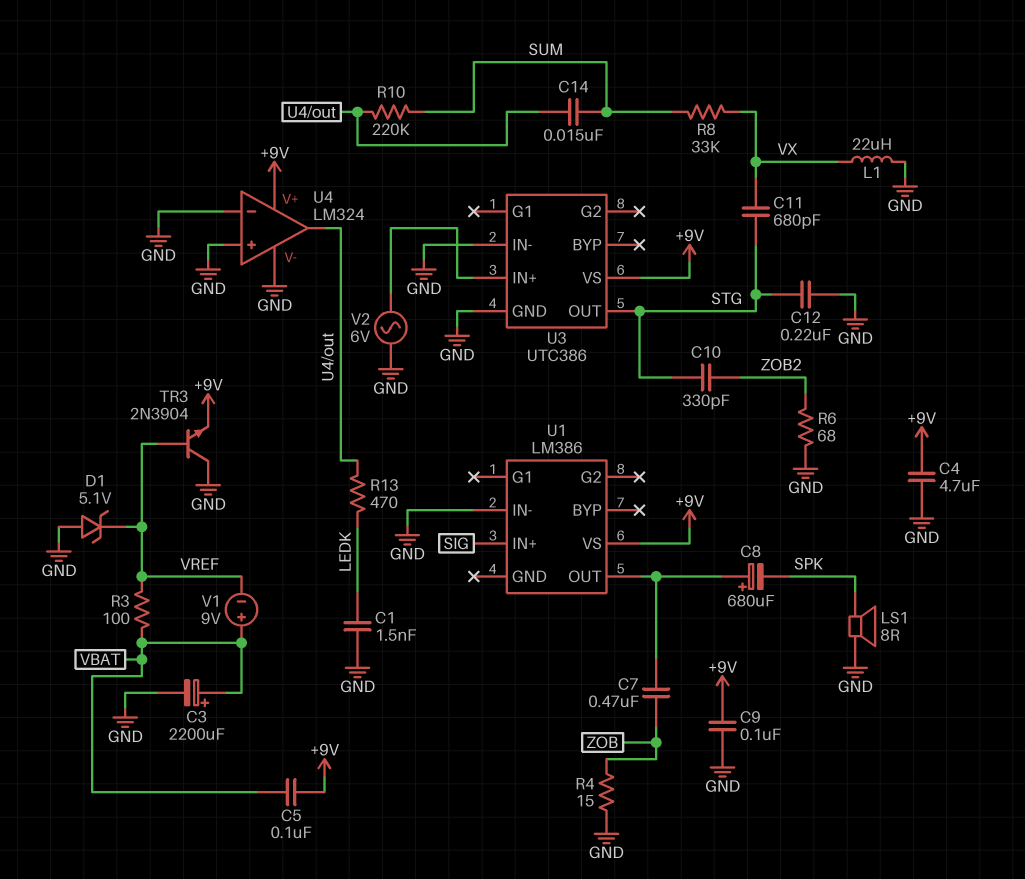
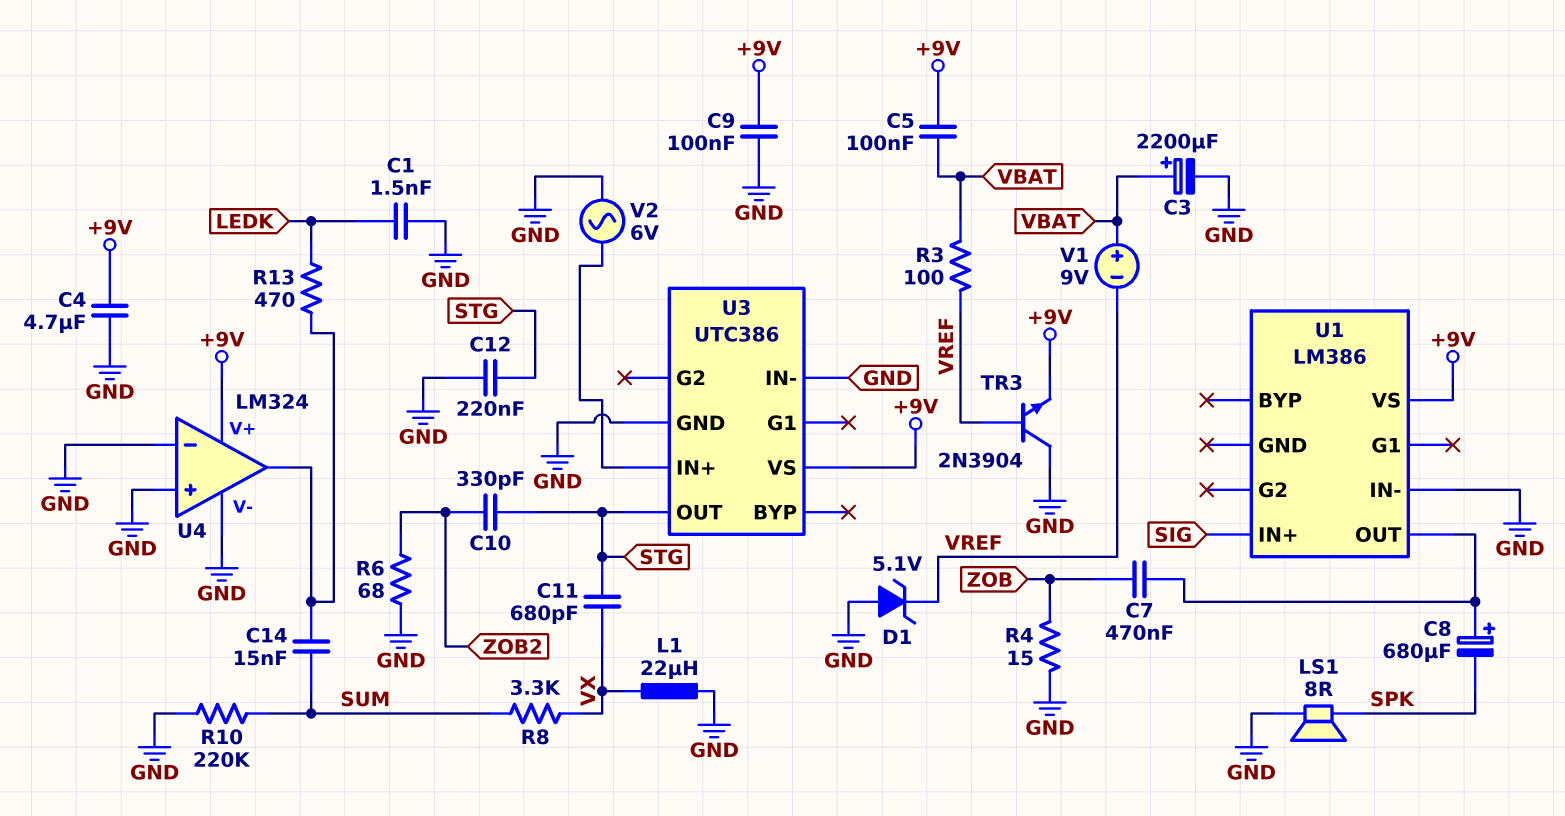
R8: 33k (SUM, VX) -> 3.3k (SUM, VX)
R10: 220k (SUM, U4/out) -> 220k (GND, SUM)

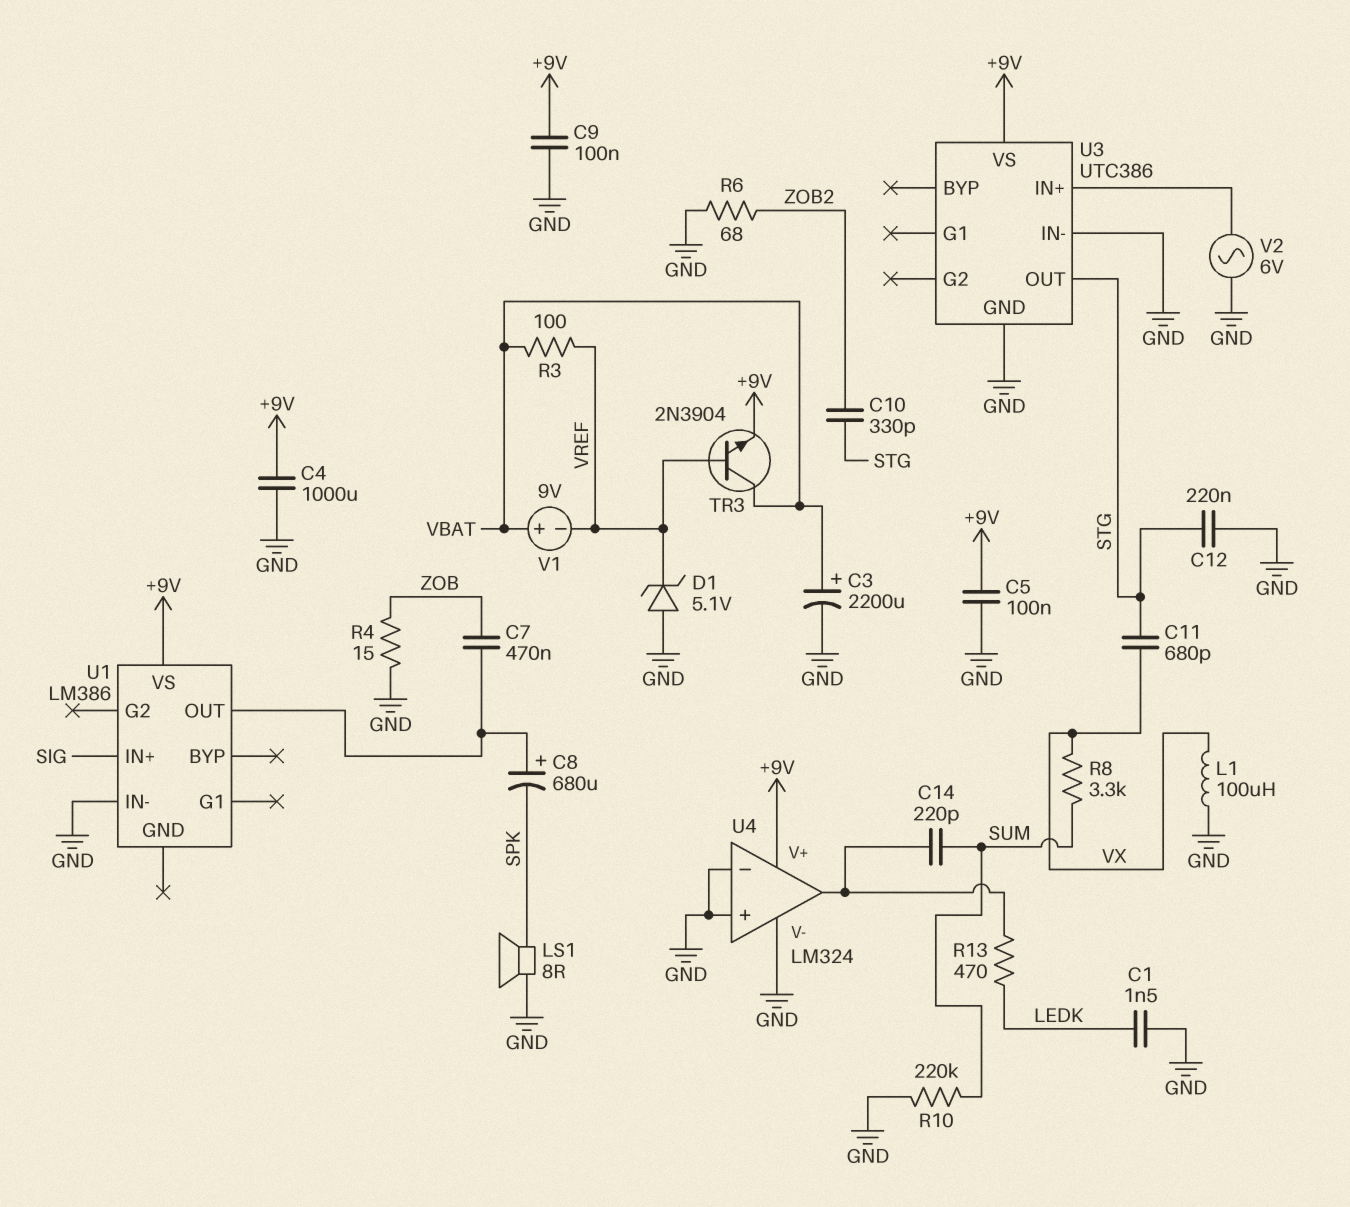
C4: 4.7uF (+9V, GND) -> 1000uF (+9V, GND)
C5: 100nF (+9V, VBAT) -> 100nF (+9V, GND)
C14: 15nF (SUM, U4/out) -> 220pF (SUM, U4/out)
L1: 22uH (GND, VX) -> 100uH (GND, VX)
TR3: NPN 2N3904 (B VREF, C GND, E +9V) -> NPN 2N3904 (B VREF, C VBAT, E +9V)

